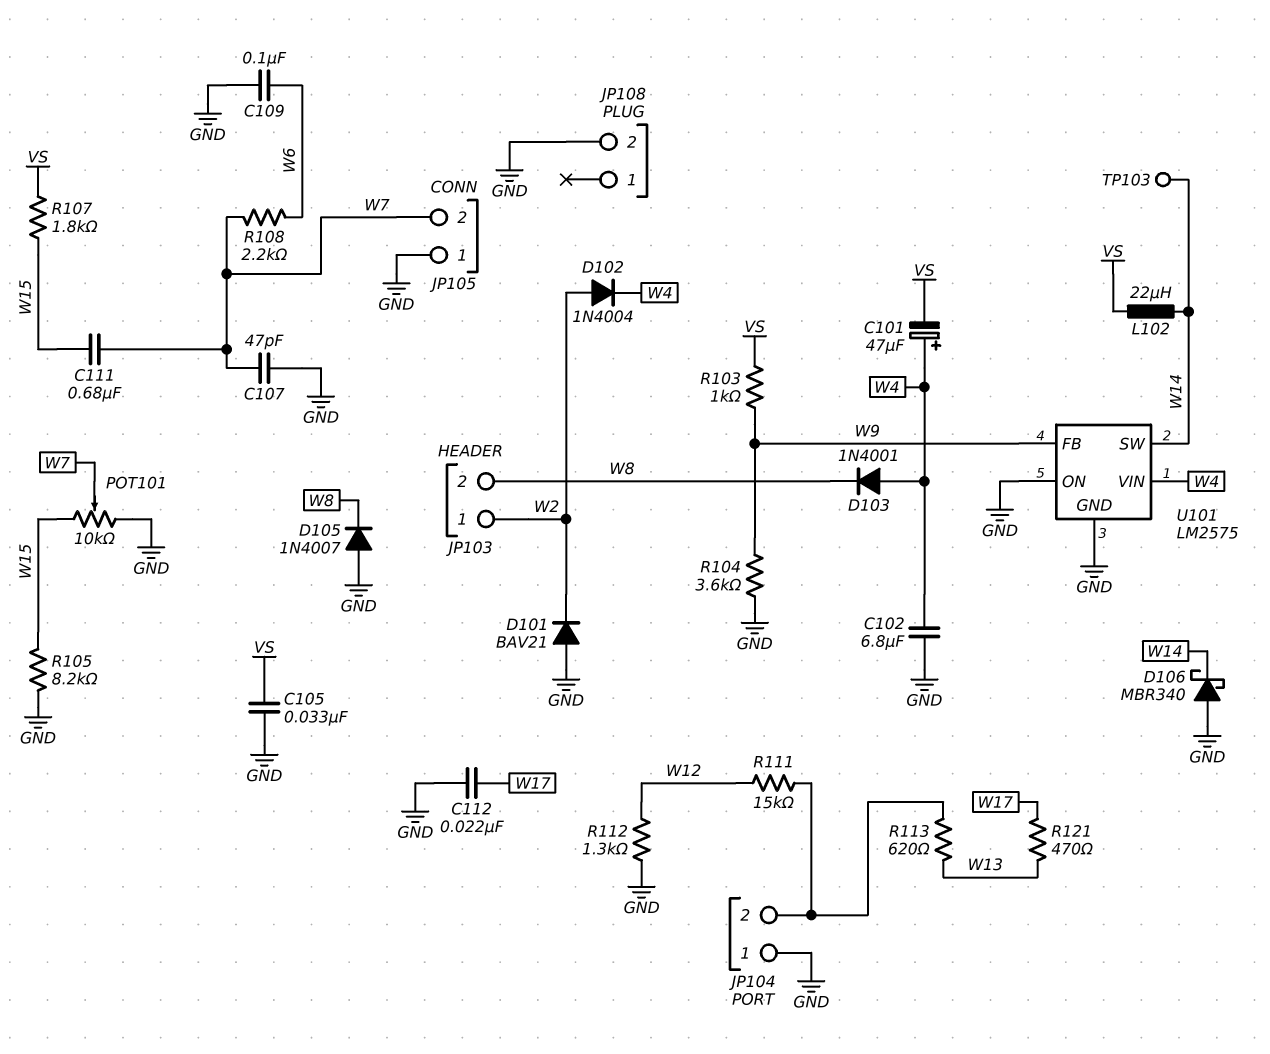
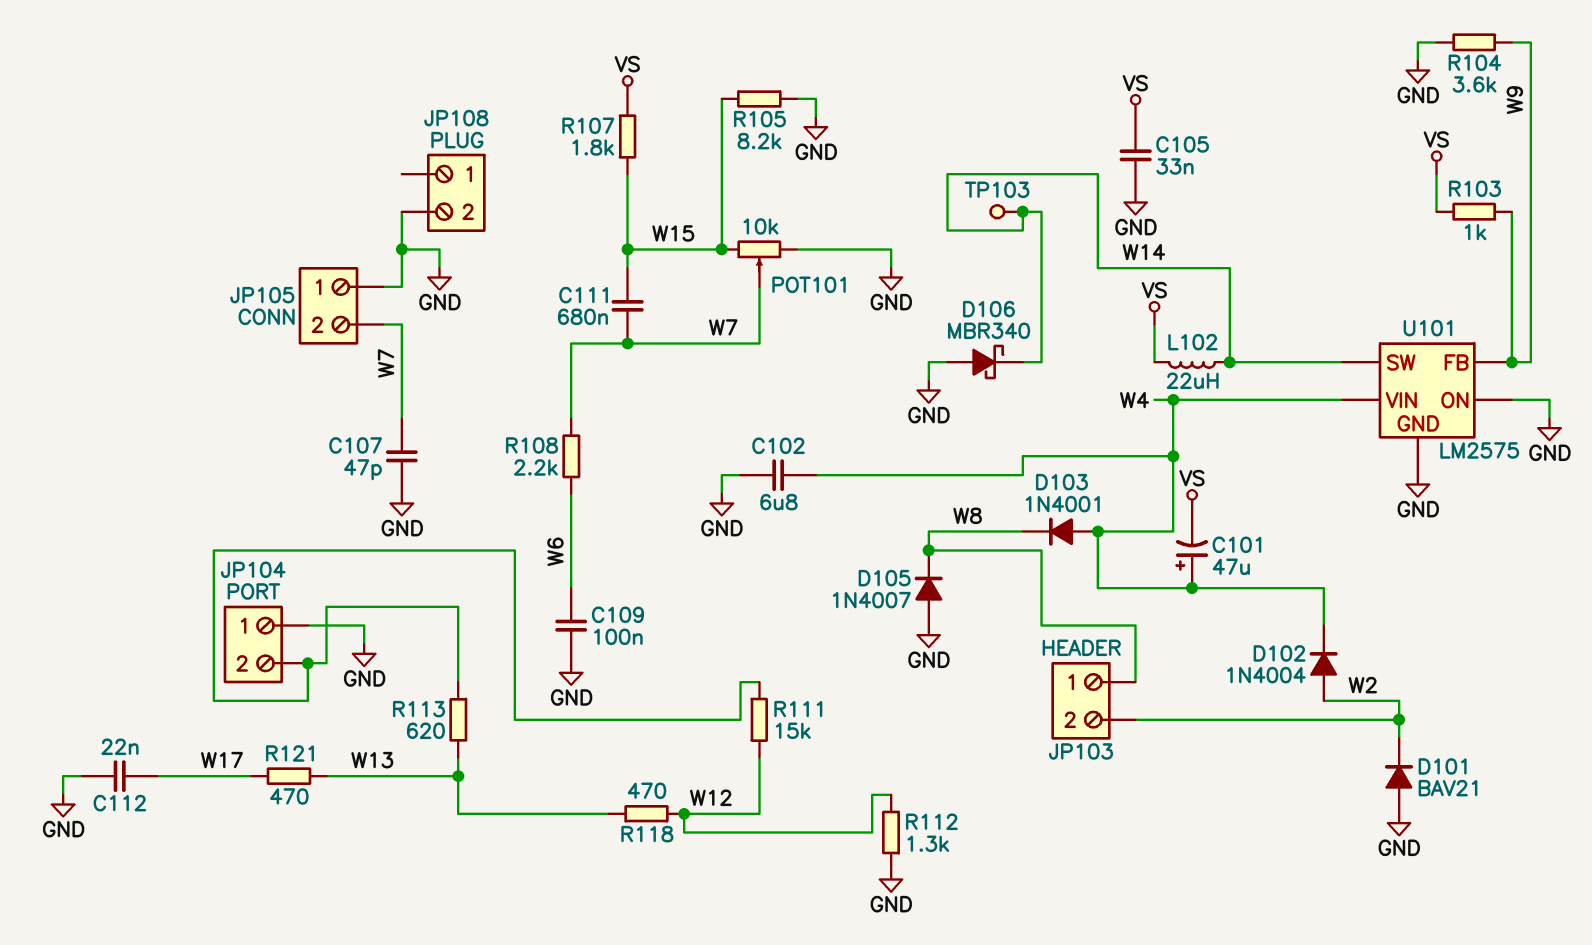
JP103 pin 1: W2 -> W8
JP103 pin 2: W8 -> W2
R118: none -> 470 (W12, W13)

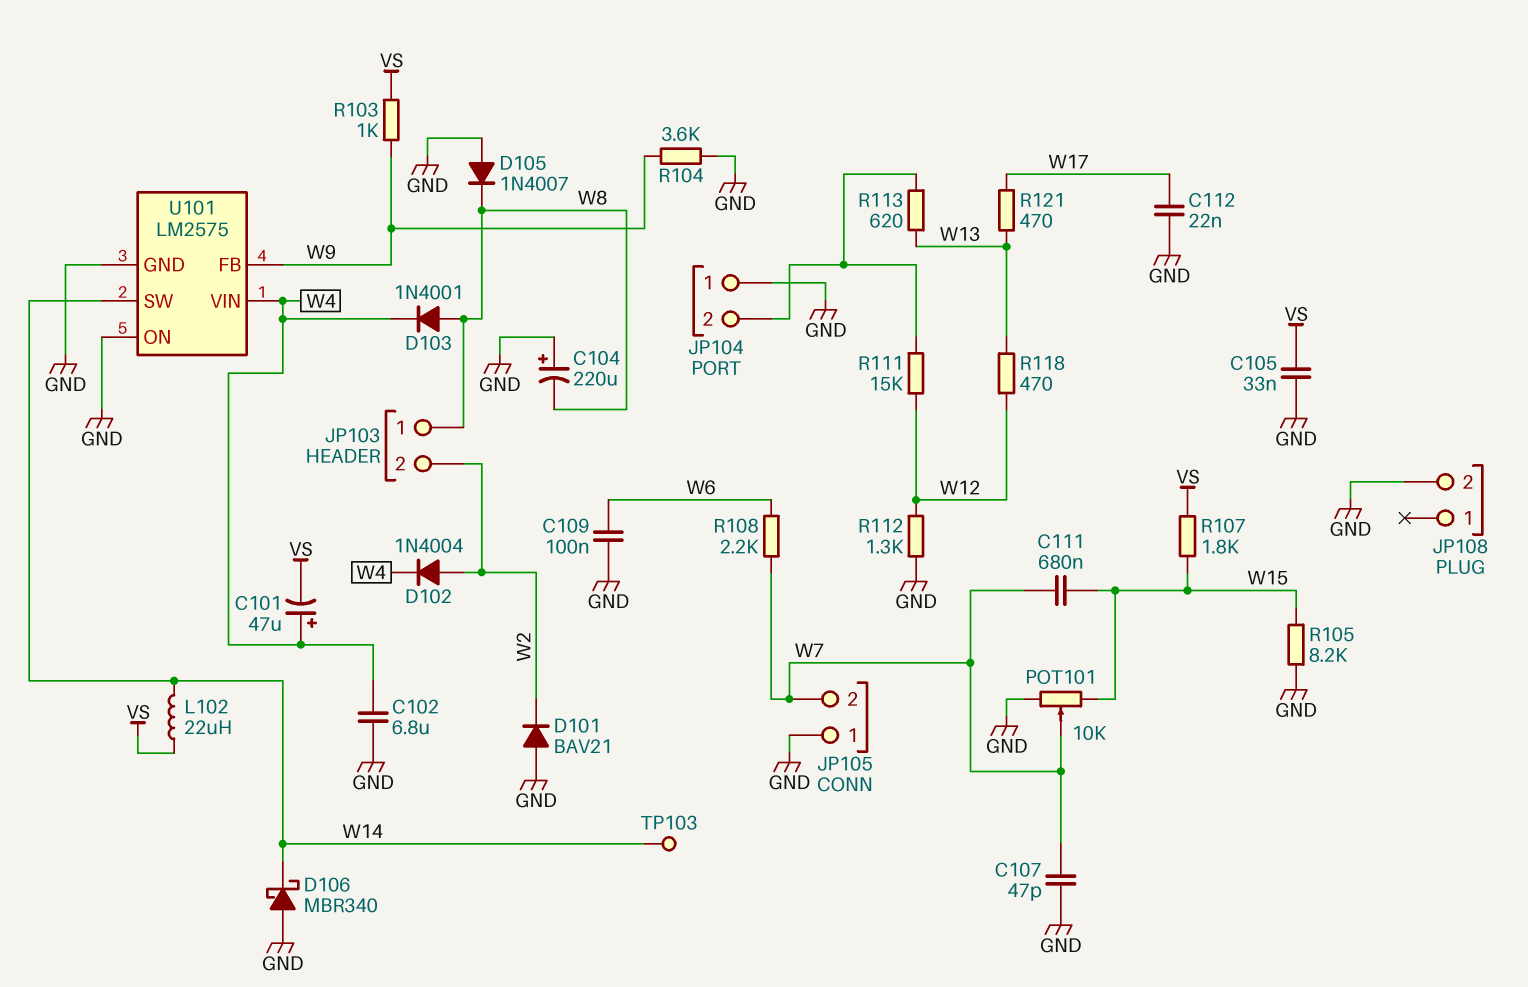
C104: none -> 220uF (plus GND, minus W8)
D103: diode 1N4001 (A W4, K W8) -> diode 1N4001 (A W8, K W4)

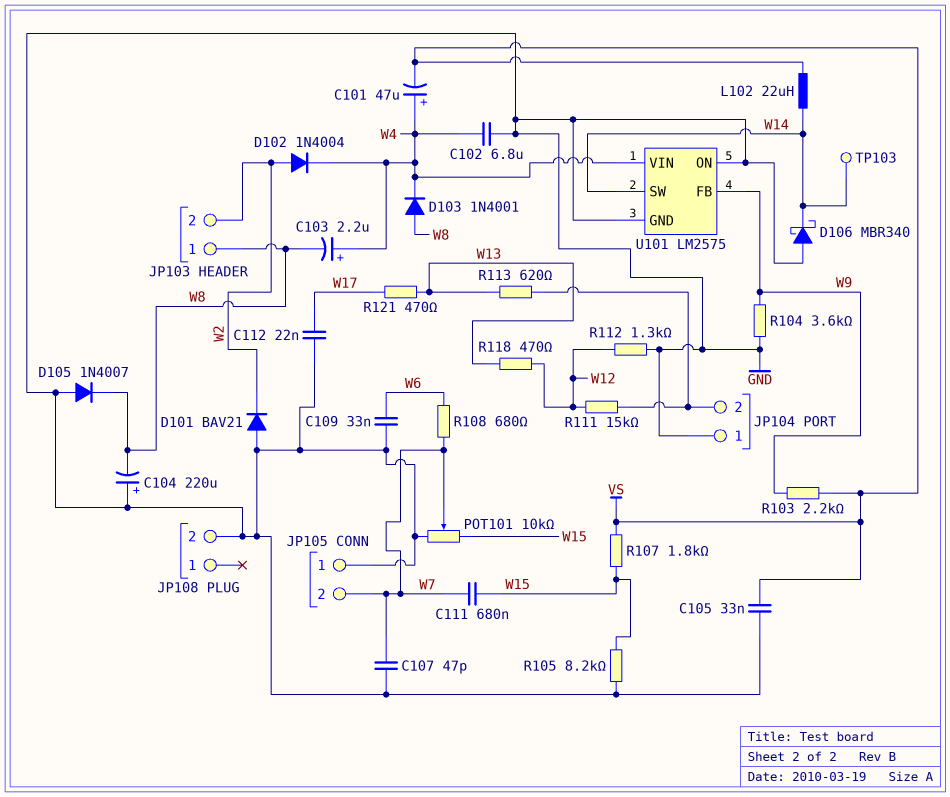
C103: none -> 2.2uF (plus W4, minus W8)
C109: 100nF (GND, W6) -> 33nF (GND, W6)
R103: 1k (VS, W9) -> 2.2k (VS, W9)
R108: 2.2k (W6, W7) -> 680 (W6, W7)

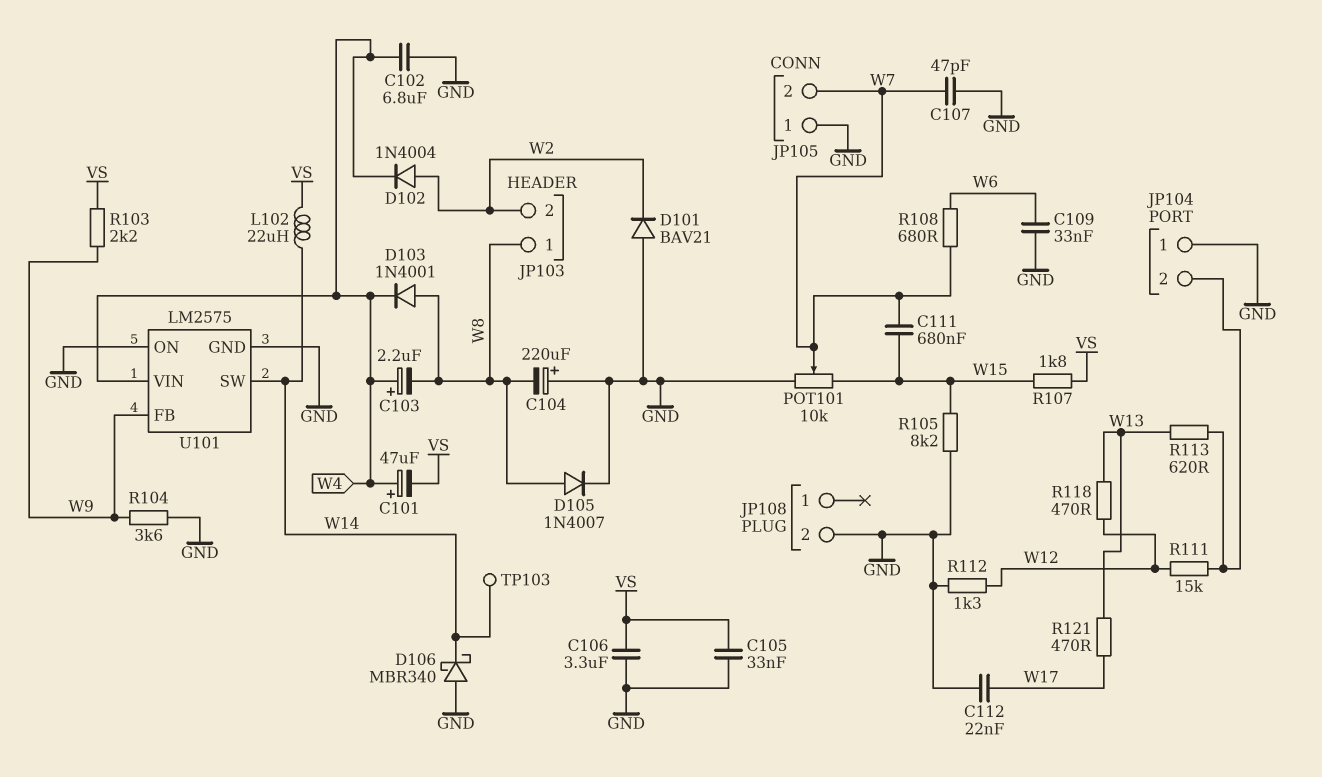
C106: none -> 3.3uF (GND, VS)
D105: diode 1N4007 (A GND, K W8) -> diode 1N4007 (A W8, K GND)

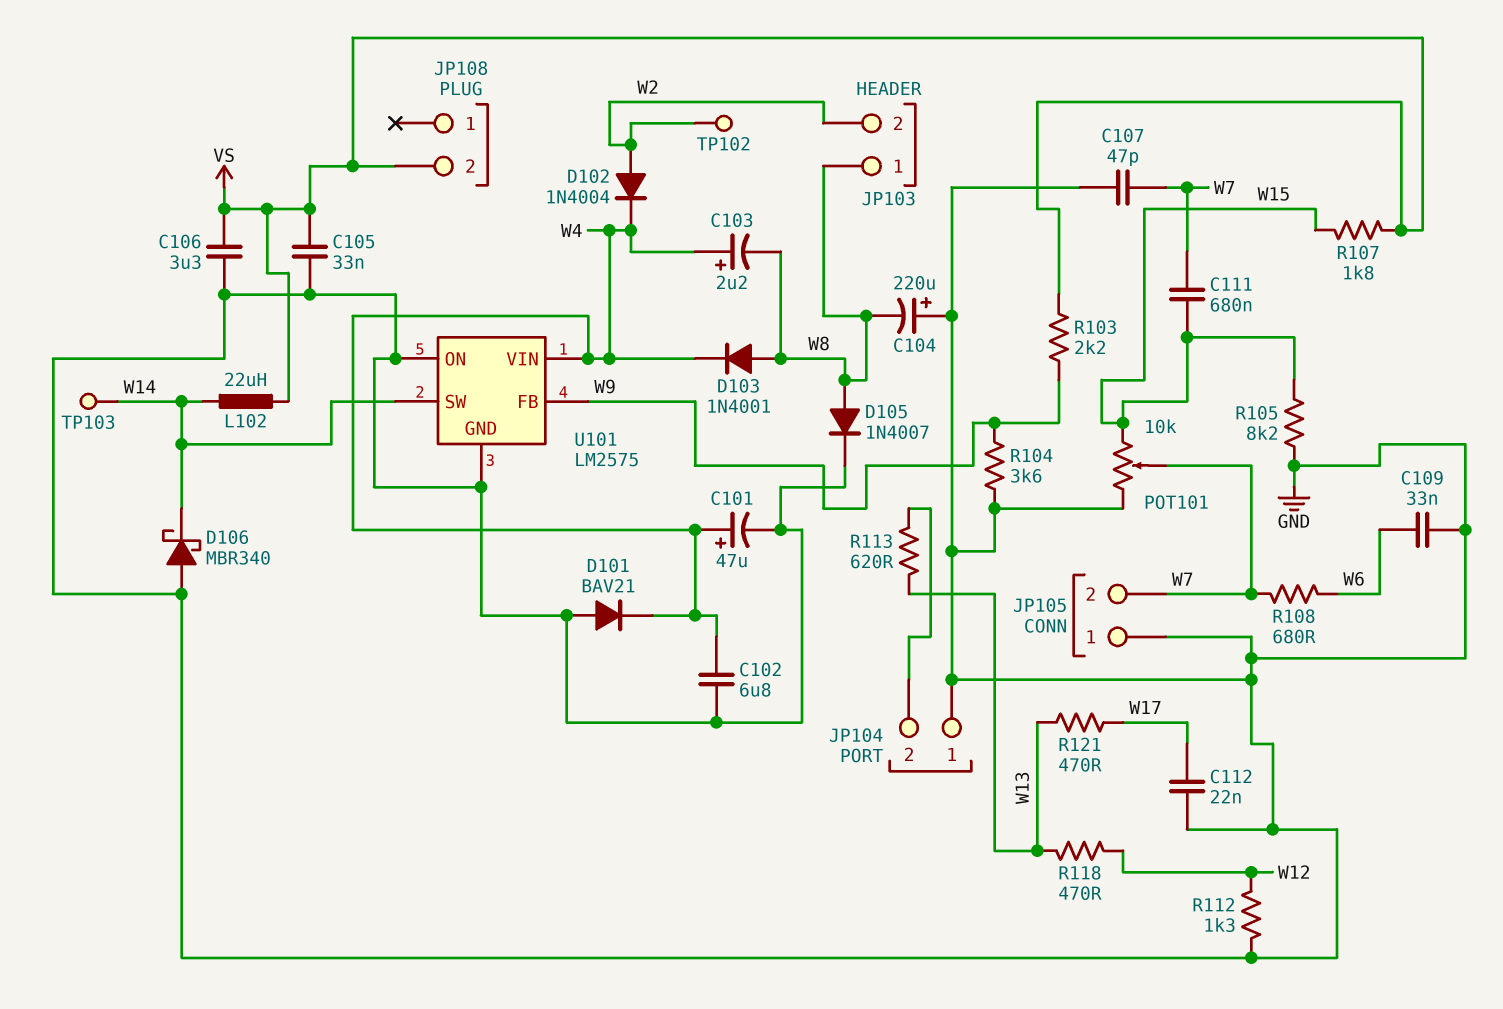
C101: 47uF (plus W4, minus VS) -> 47uF (plus W4, minus GND)
D101: diode BAV21 (A GND, K W2) -> diode BAV21 (A GND, K W4)
JP108 pin 2: GND -> VS
R111: 15k (JP104/2, W12) -> none
TP102: none -> test point (W2)

